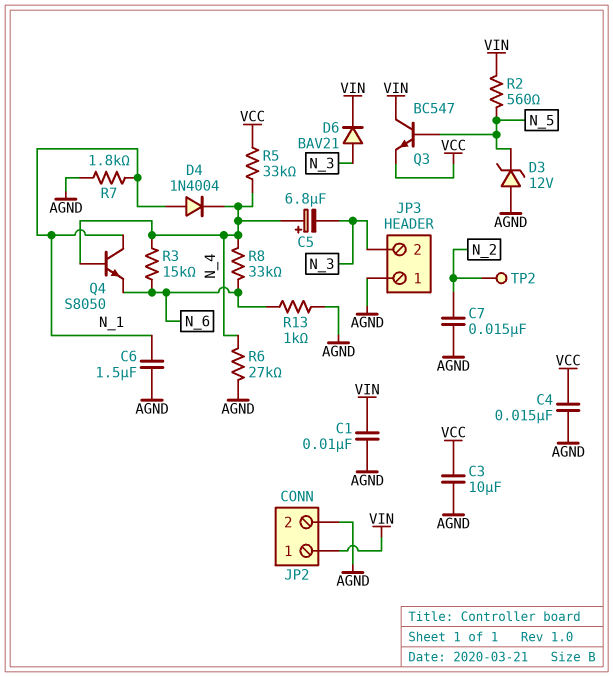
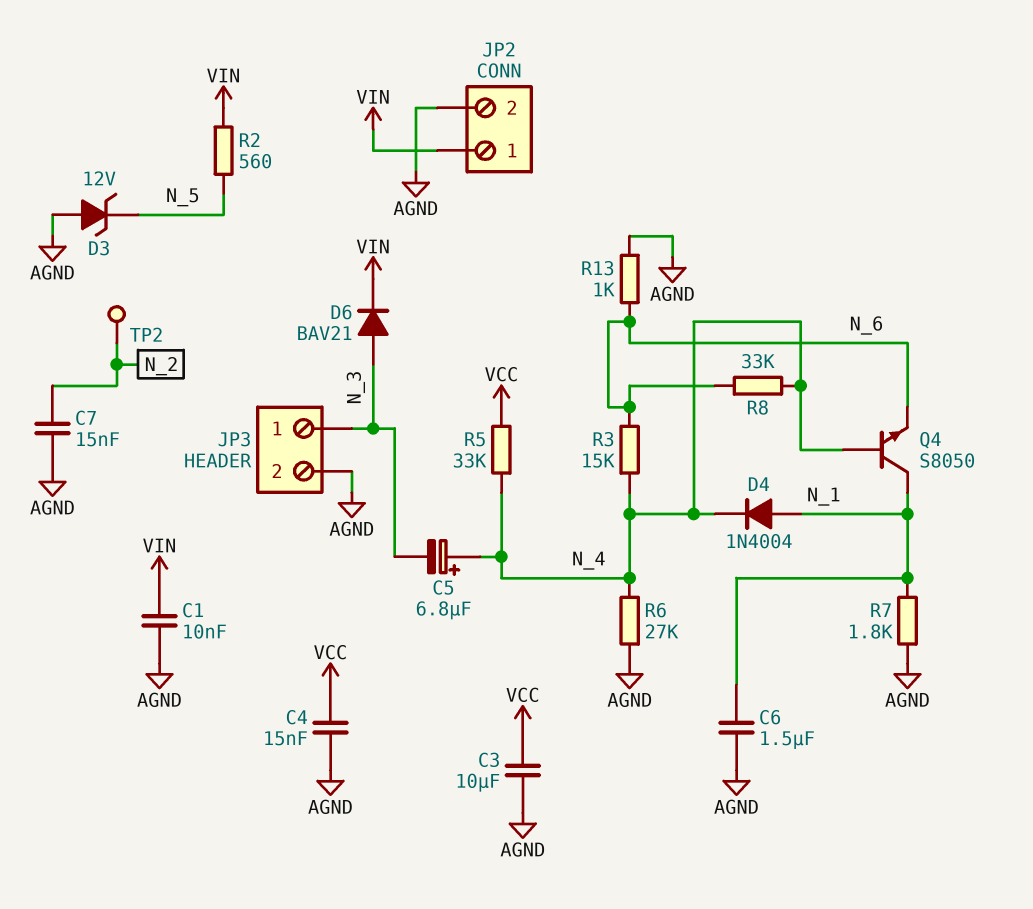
JP3 pin 1: AGND -> N_3
JP3 pin 2: N_3 -> AGND
Q3: NPN BC547 (B N_5, C VIN, E VCC) -> none

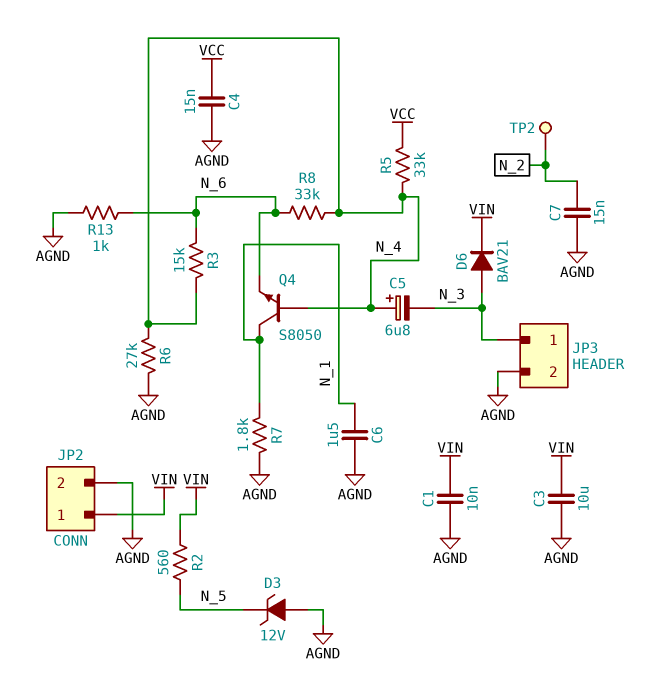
C3: 10uF (AGND, VCC) -> 10uF (AGND, VIN)
D4: diode 1N4004 (A N_1, K N_4) -> none

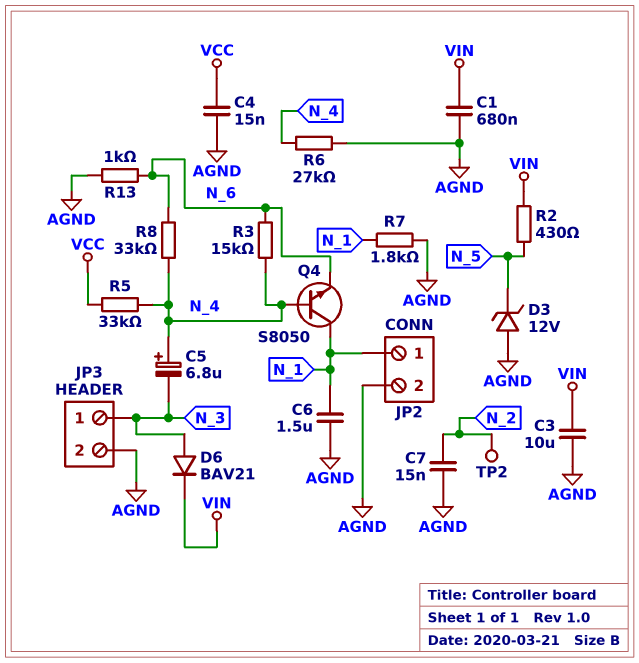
C1: 10nF (AGND, VIN) -> 680nF (AGND, VIN)
JP2 pin 1: VIN -> N_1
R2: 560 (N_5, VIN) -> 430 (N_5, VIN)

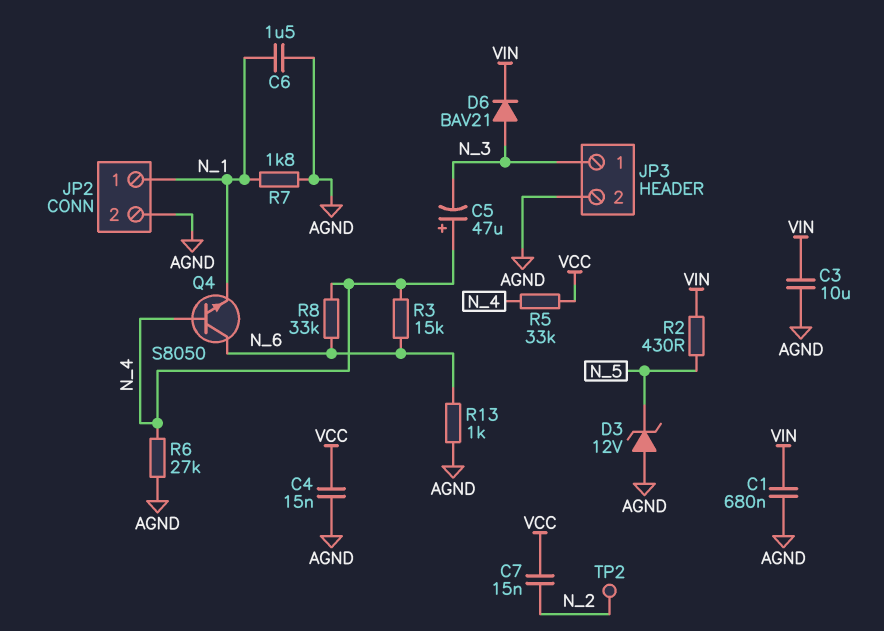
C5: 6.8uF (plus N_4, minus N_3) -> 47uF (plus N_4, minus N_3)
C7: 15nF (AGND, N_2) -> 15nF (N_2, VCC)
Q4: NPN S8050 (B N_4, C N_1, E N_6) -> NPN S8050 (B N_4, C N_6, E N_1)

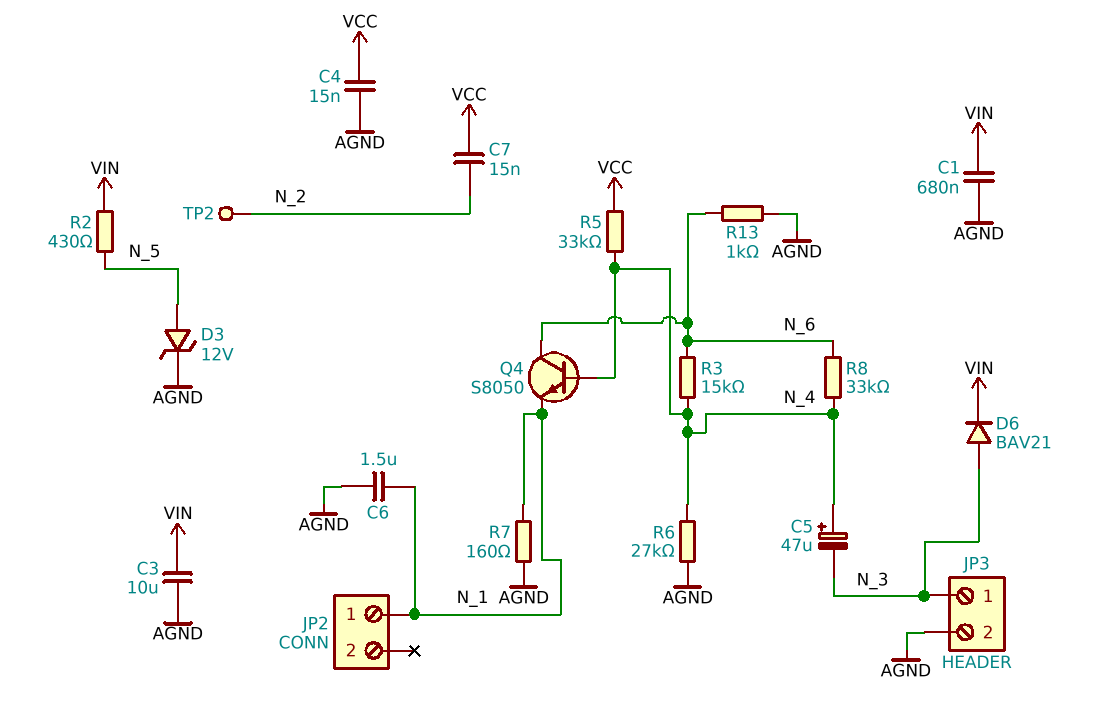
D3: zener 12V (A AGND, K N_5) -> zener 12V (A N_5, K AGND)
JP2 pin 2: AGND -> none
R7: 1.8k (AGND, N_1) -> 160 (AGND, N_1)

